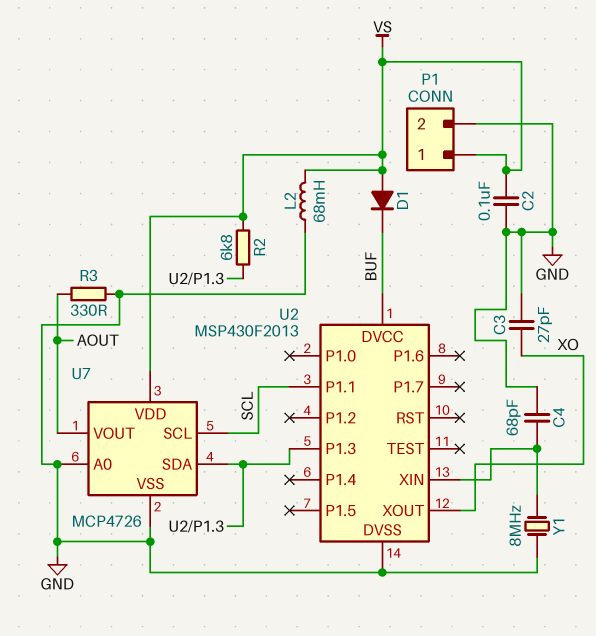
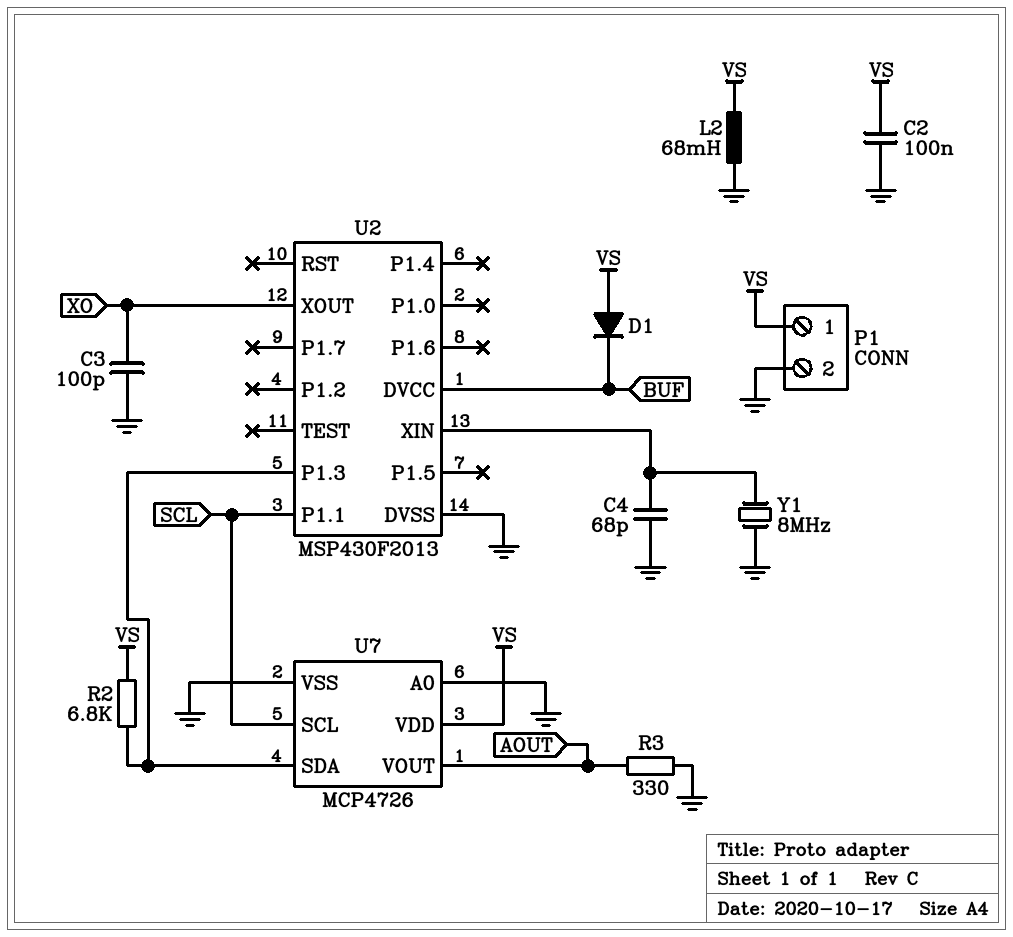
C3: 27pF (GND, XO) -> 100pF (GND, XO)

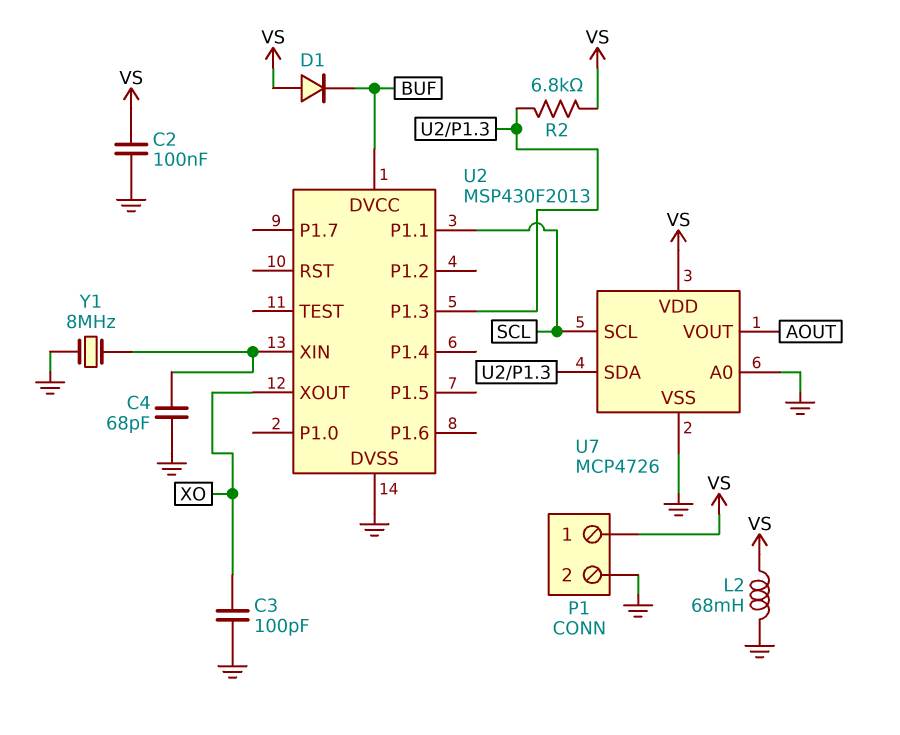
R3: 330 (AOUT, GND) -> none

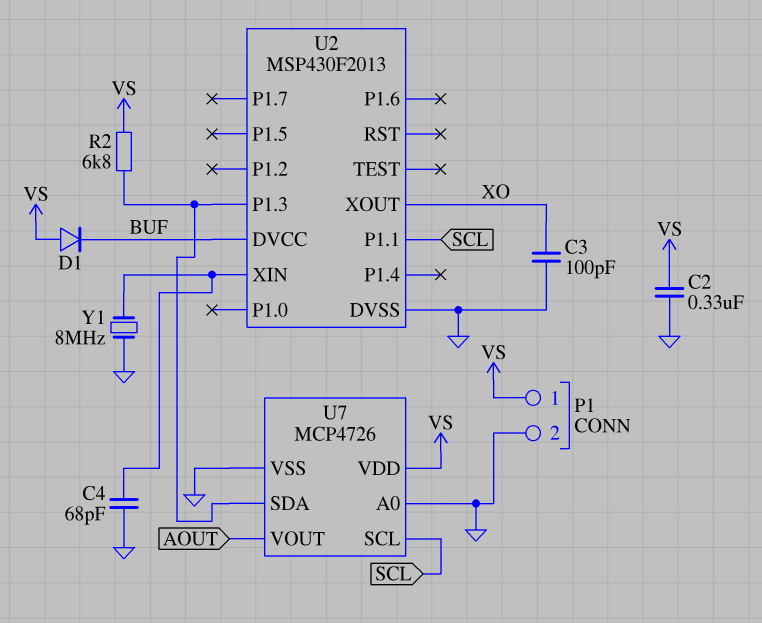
C2: 100nF (GND, VS) -> 330nF (GND, VS)
L2: 68mH (GND, VS) -> none

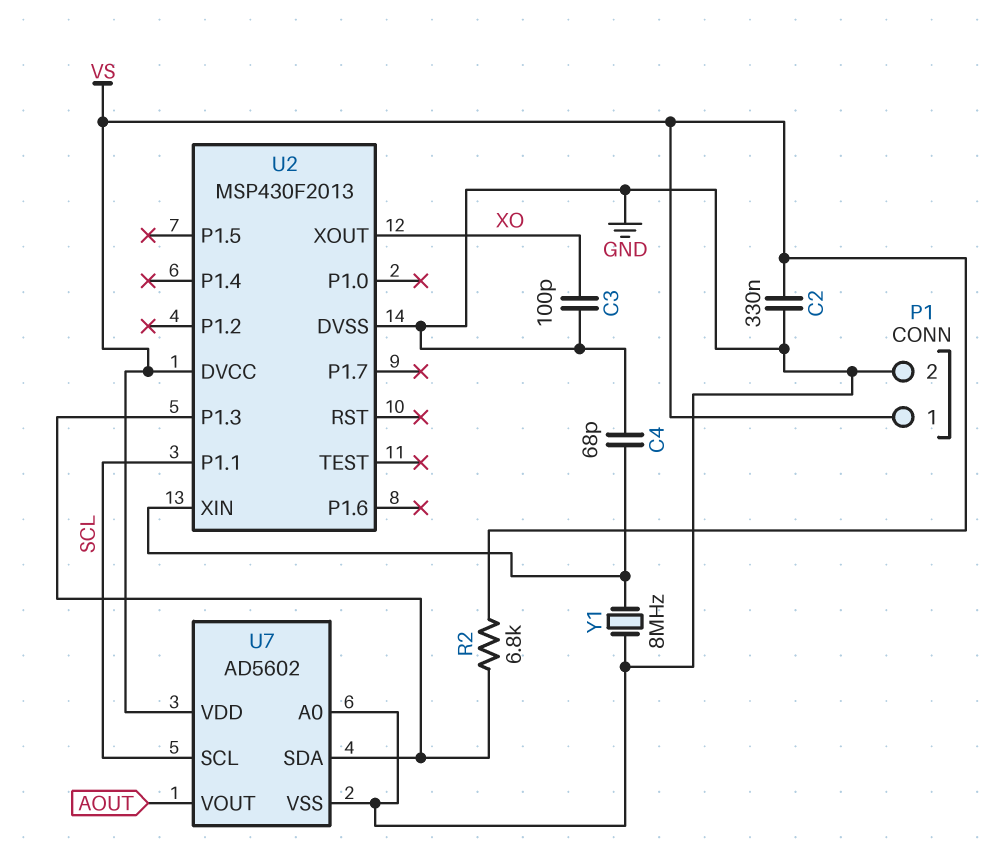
D1: diode (A VS, K BUF) -> none
U2 pin DVCC: BUF -> VS
U7: MCP4726 -> AD5602

